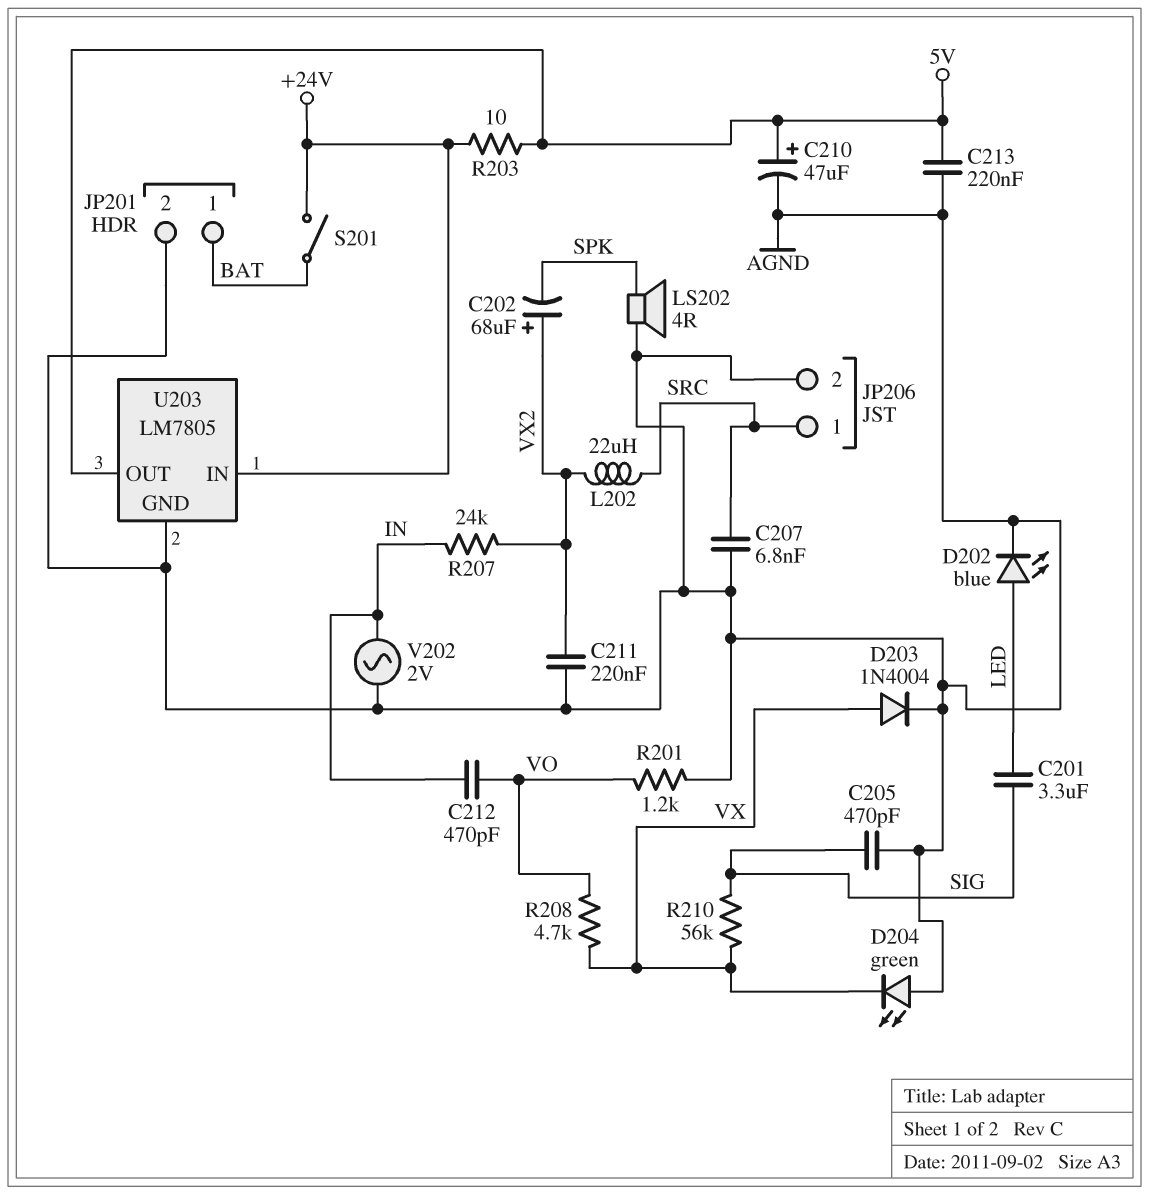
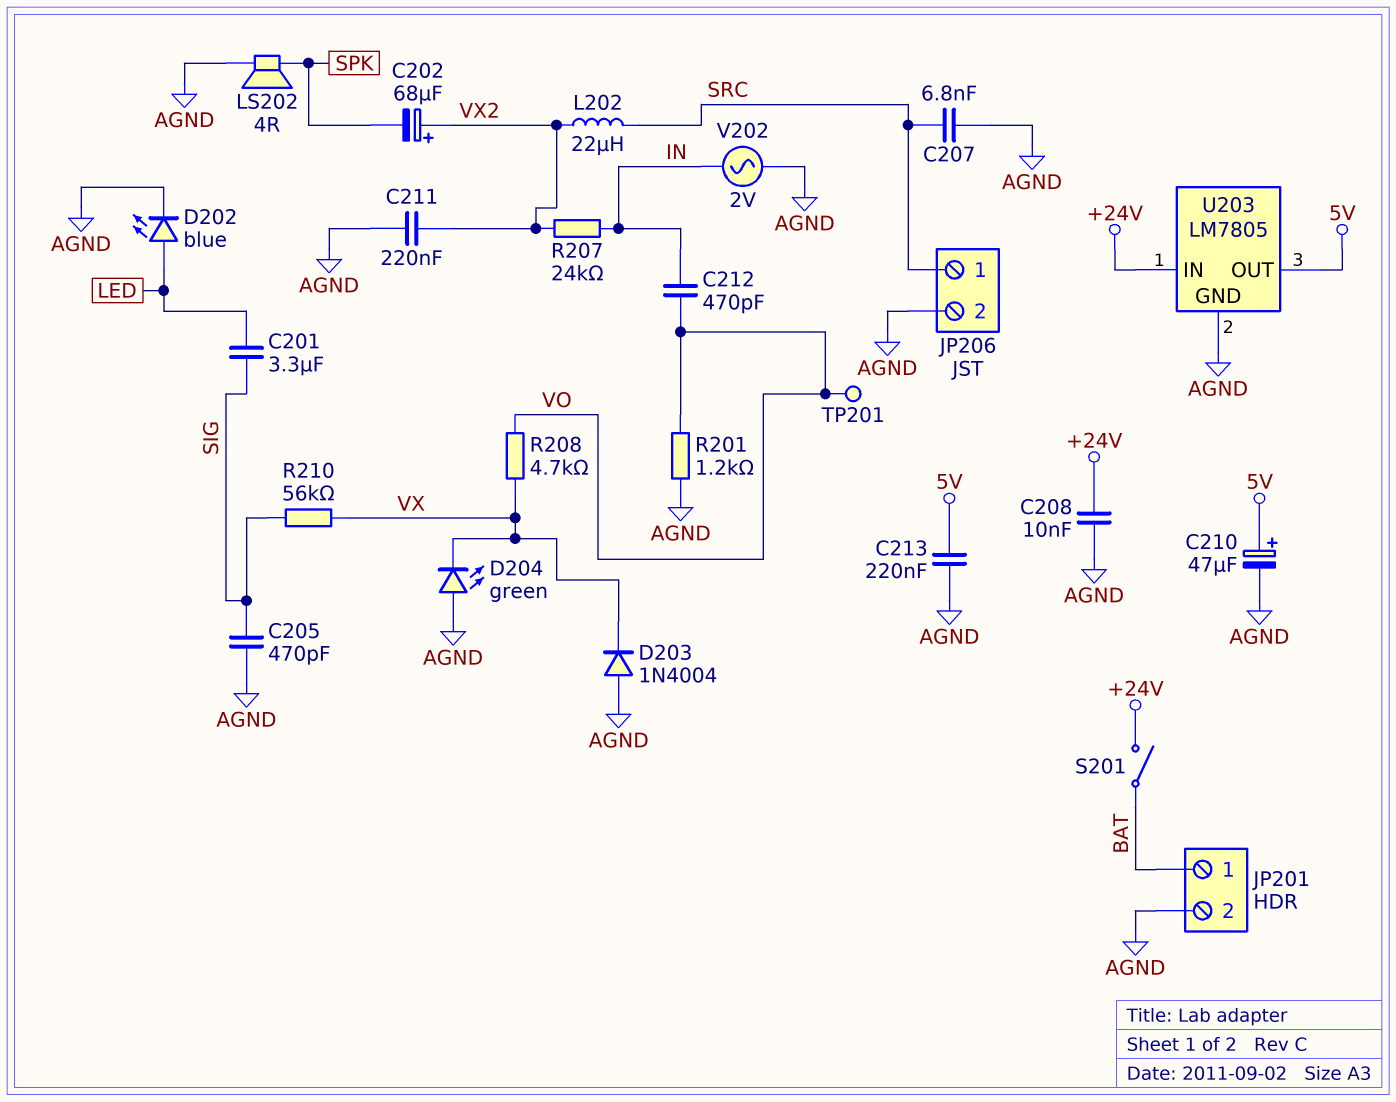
C208: none -> 10nF (+24V, AGND)
D203: diode 1N4004 (A VX, K AGND) -> diode 1N4004 (A AGND, K VX)
R203: 10 (+24V, 5V) -> none
TP201: none -> test point (VO)

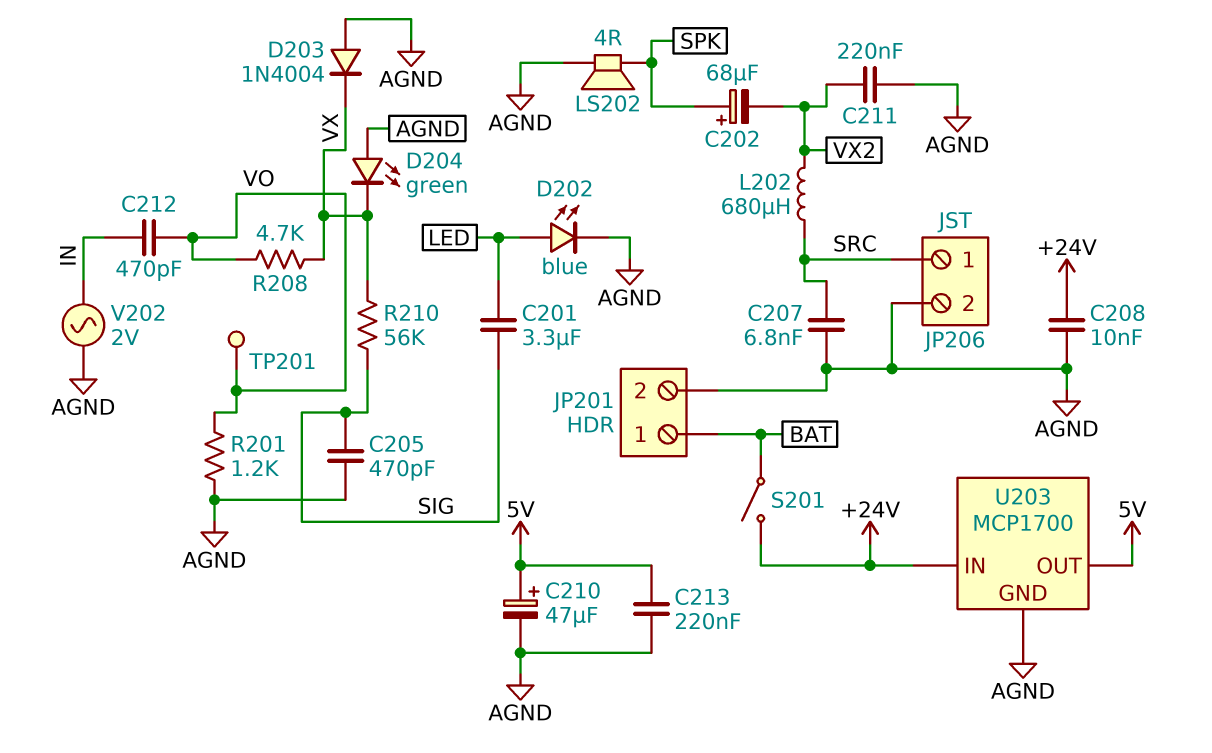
C202: 68uF (plus VX2, minus SPK) -> 68uF (plus SPK, minus VX2)
L202: 22uH (SRC, VX2) -> 680uH (SRC, VX2)
R207: 24k (IN, VX2) -> none
U203: LM7805 -> MCP1700

